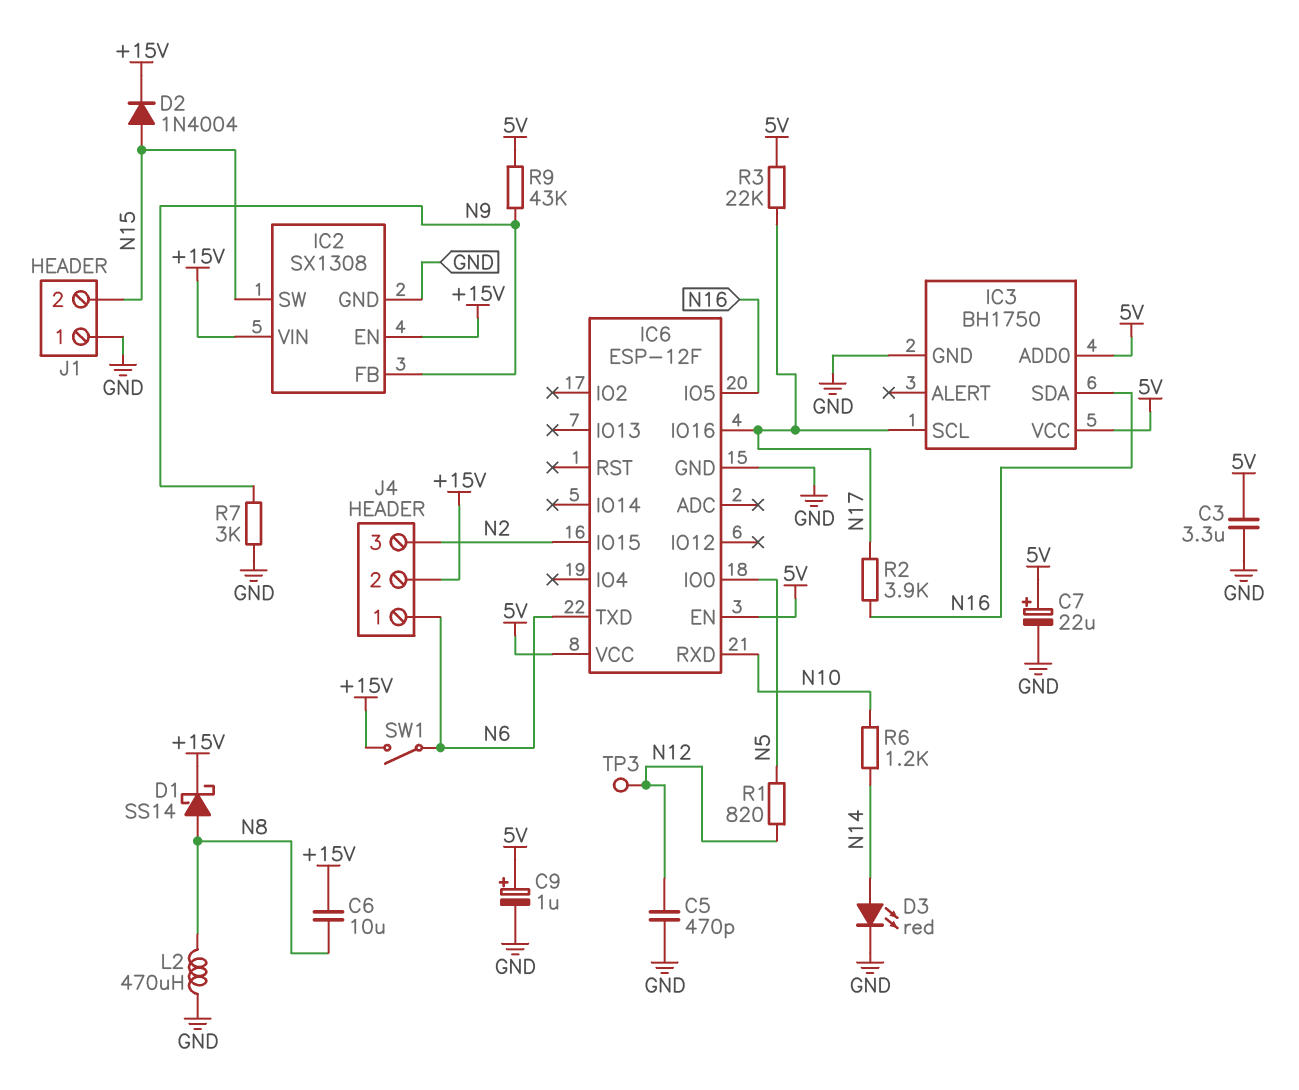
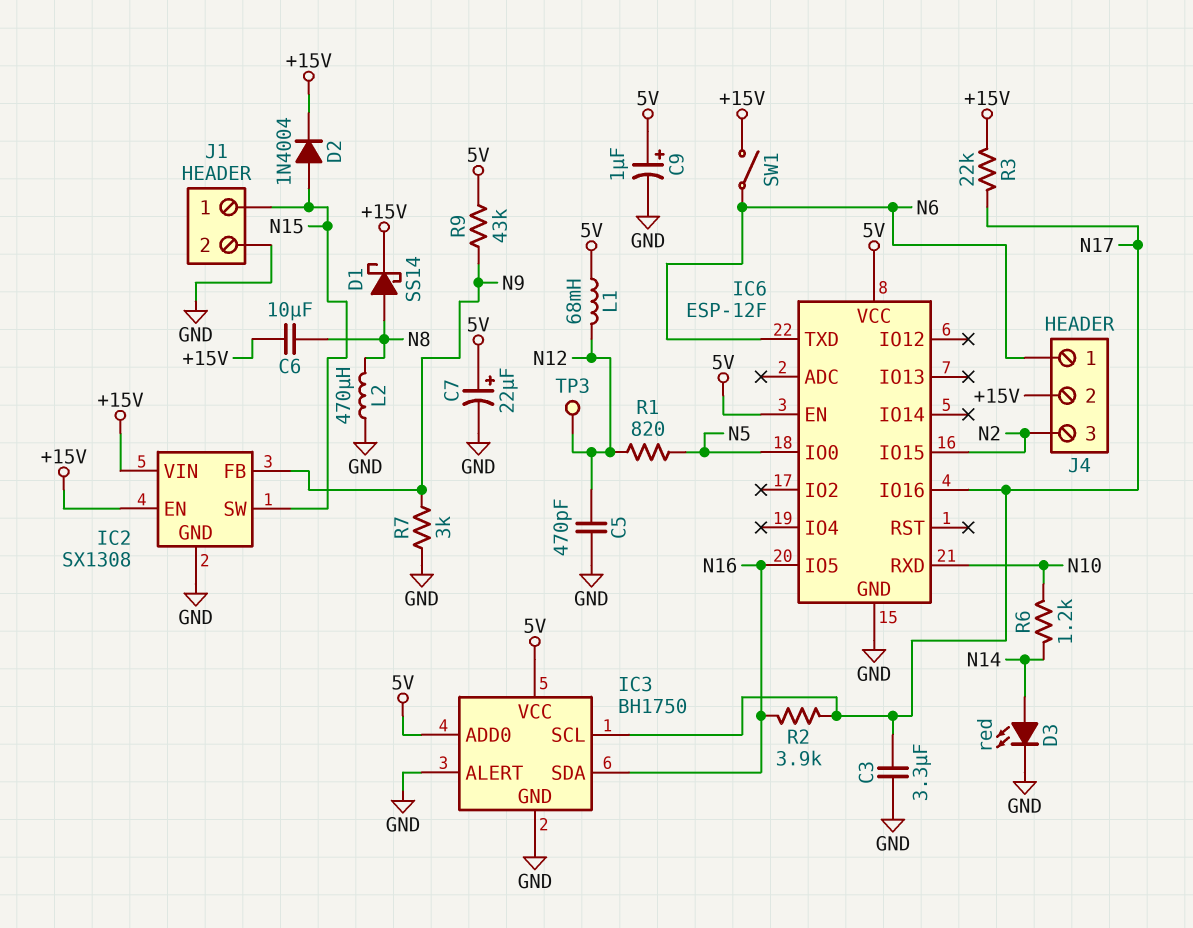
C3: 3.3uF (5V, GND) -> 3.3uF (GND, N17)
IC3 pin ALERT: none -> GND
J1 pin 1: GND -> N15
J1 pin 2: N15 -> GND
L1: none -> 68mH (5V, N12)
R3: 22k (5V, N17) -> 22k (+15V, N17)

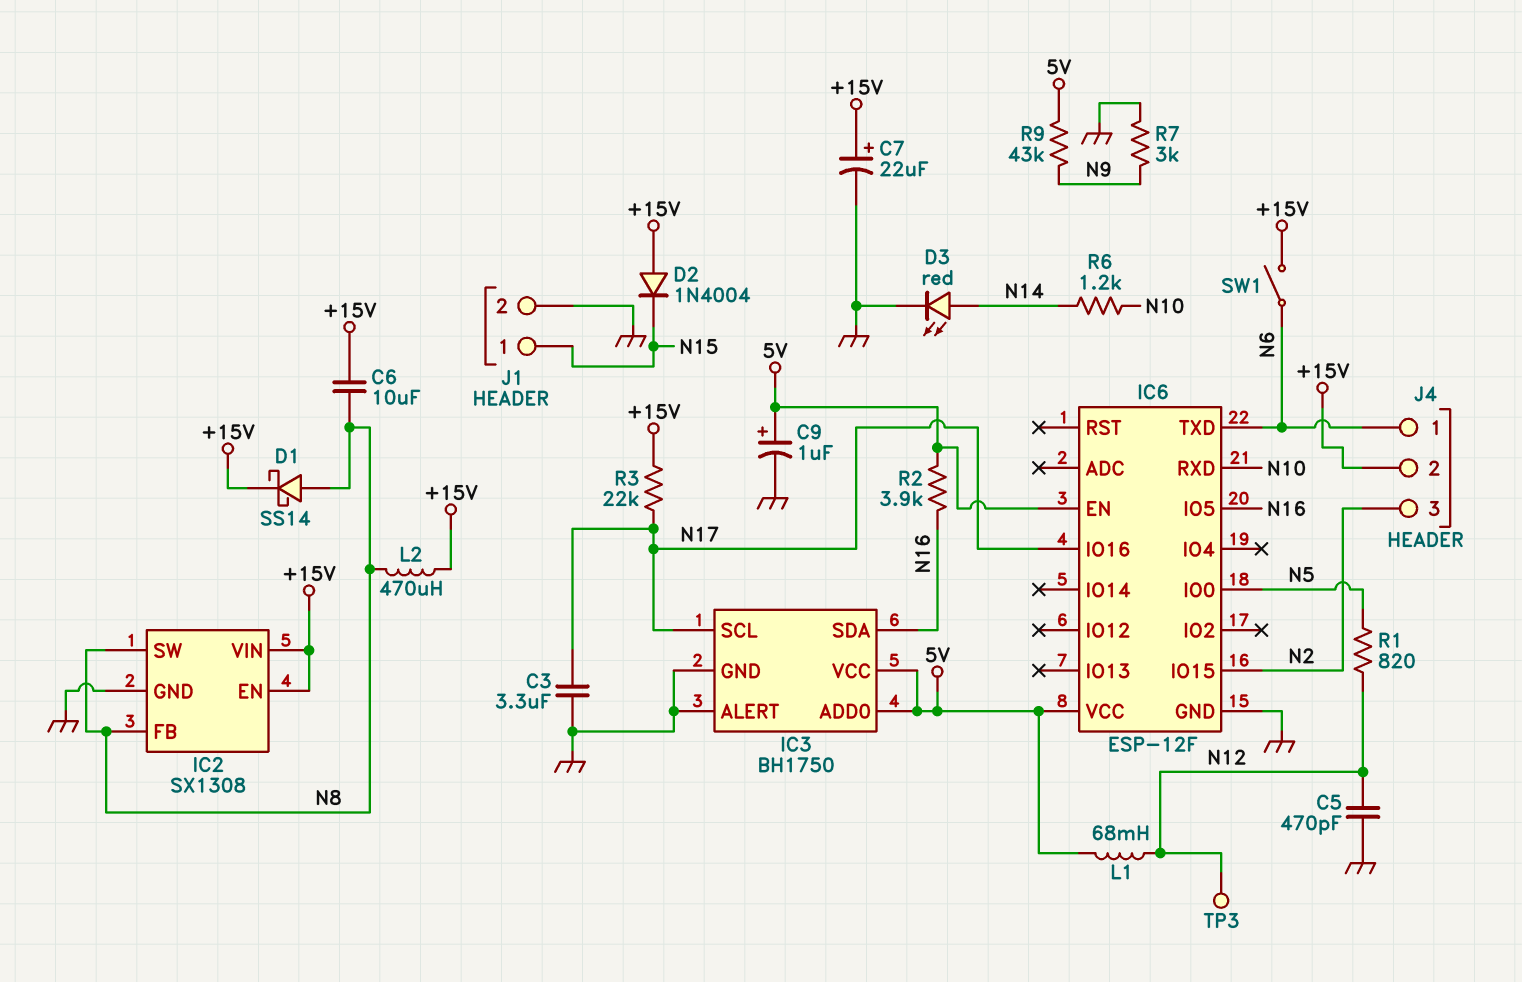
C7: 22uF (plus 5V, minus GND) -> 22uF (plus +15V, minus GND)
D2: diode 1N4004 (A N15, K +15V) -> diode 1N4004 (A +15V, K N15)
IC2 pin FB: N9 -> N8
IC2 pin SW: N15 -> N8
L2: 470uH (GND, N8) -> 470uH (+15V, N8)
R2: 3.9k (N16, N17) -> 3.9k (5V, N16)

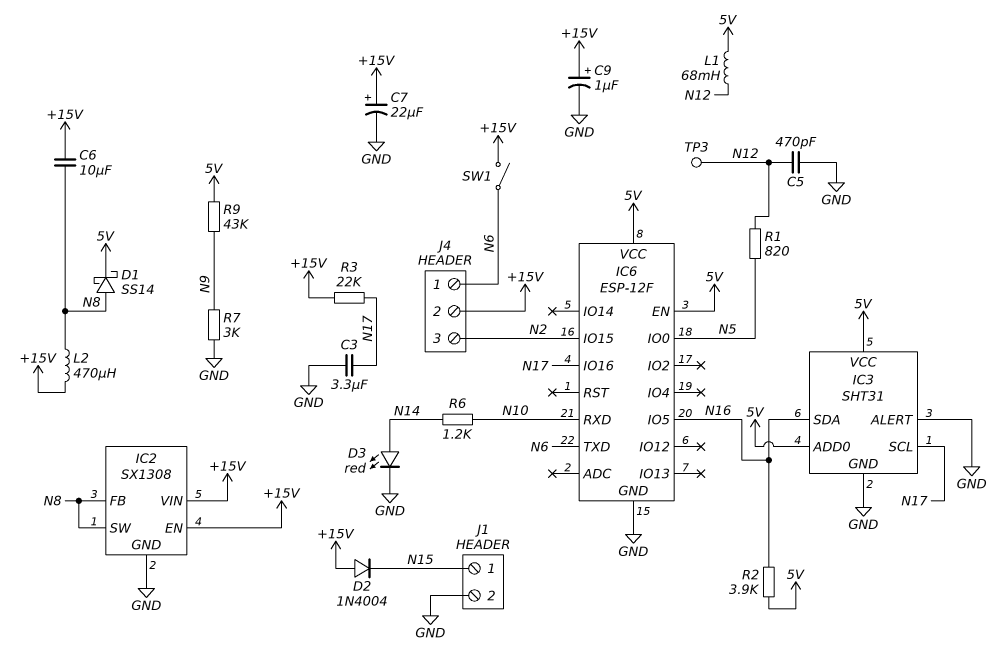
C9: 1uF (plus 5V, minus GND) -> 1uF (plus +15V, minus GND)
D1: schottky SS14 (A N8, K +15V) -> schottky SS14 (A N8, K 5V)
IC3: BH1750 -> SHT31

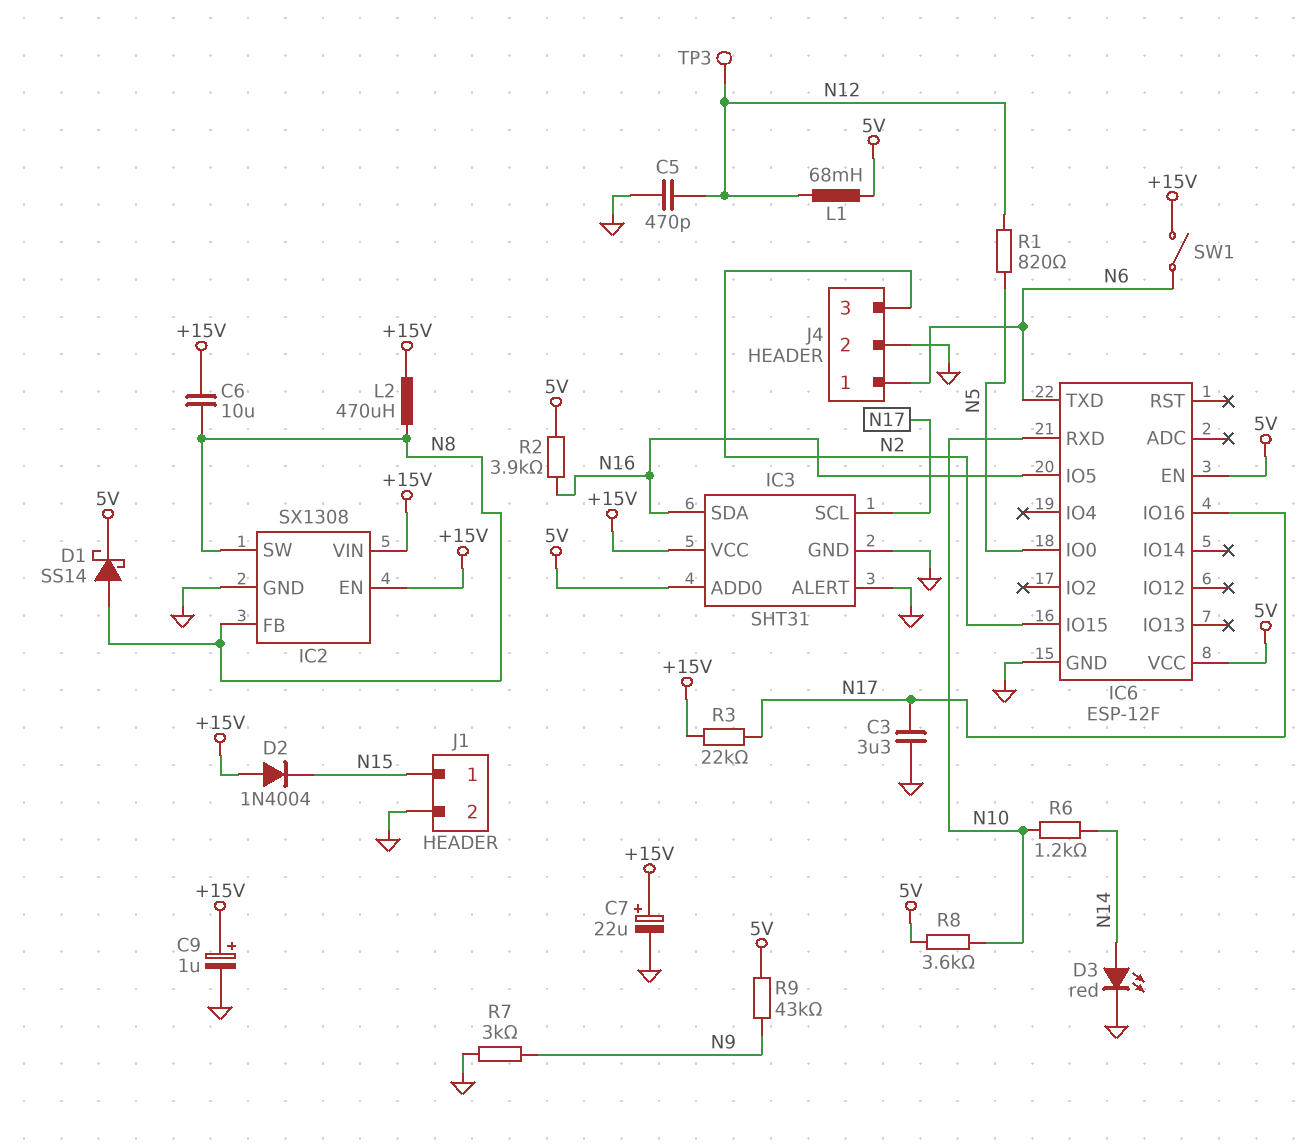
IC3 pin VCC: 5V -> +15V
J4 pin 2: +15V -> GND
R8: none -> 3.6k (5V, N10)

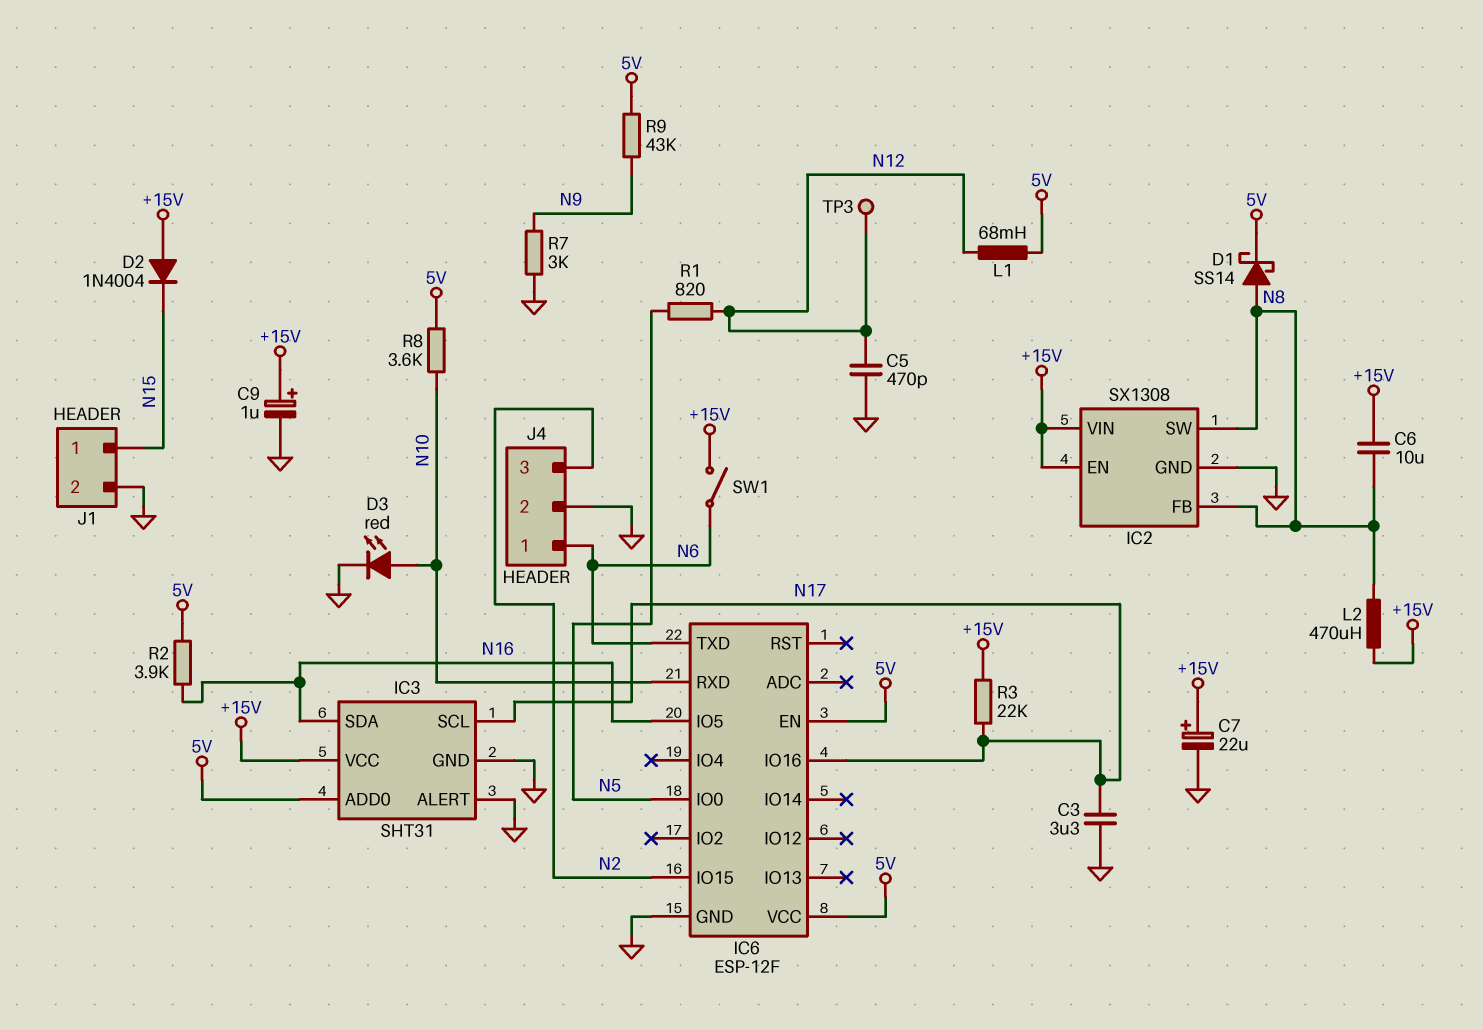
D3: LED red (A N14, K GND) -> LED red (A N10, K GND)
R6: 1.2k (N10, N14) -> none

